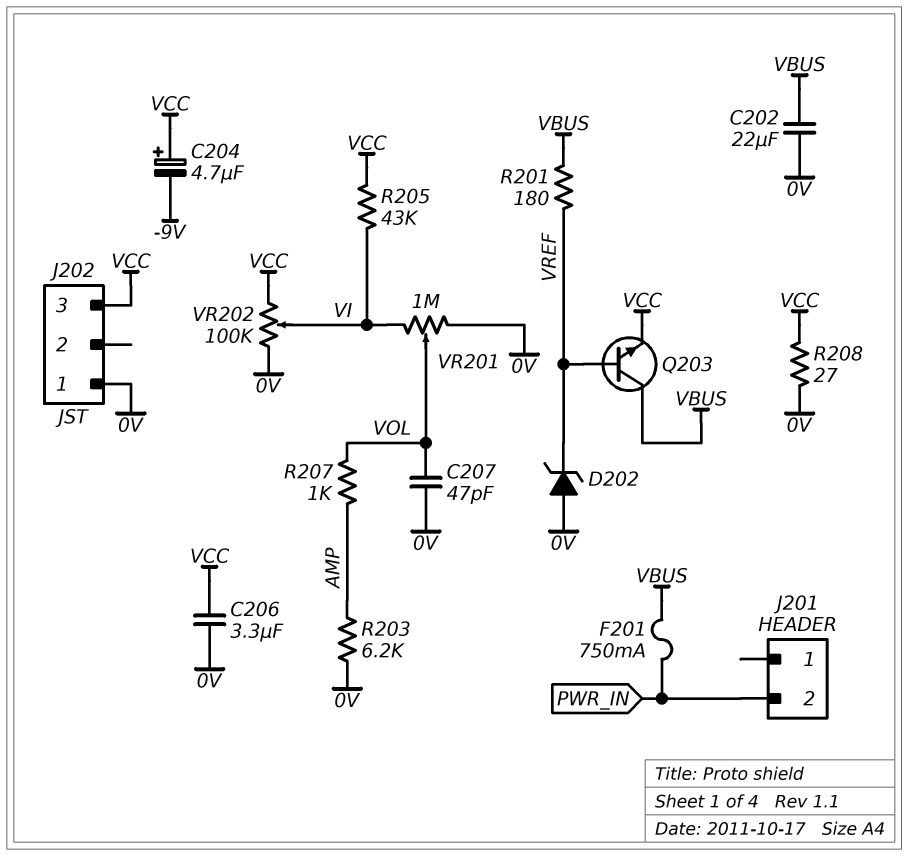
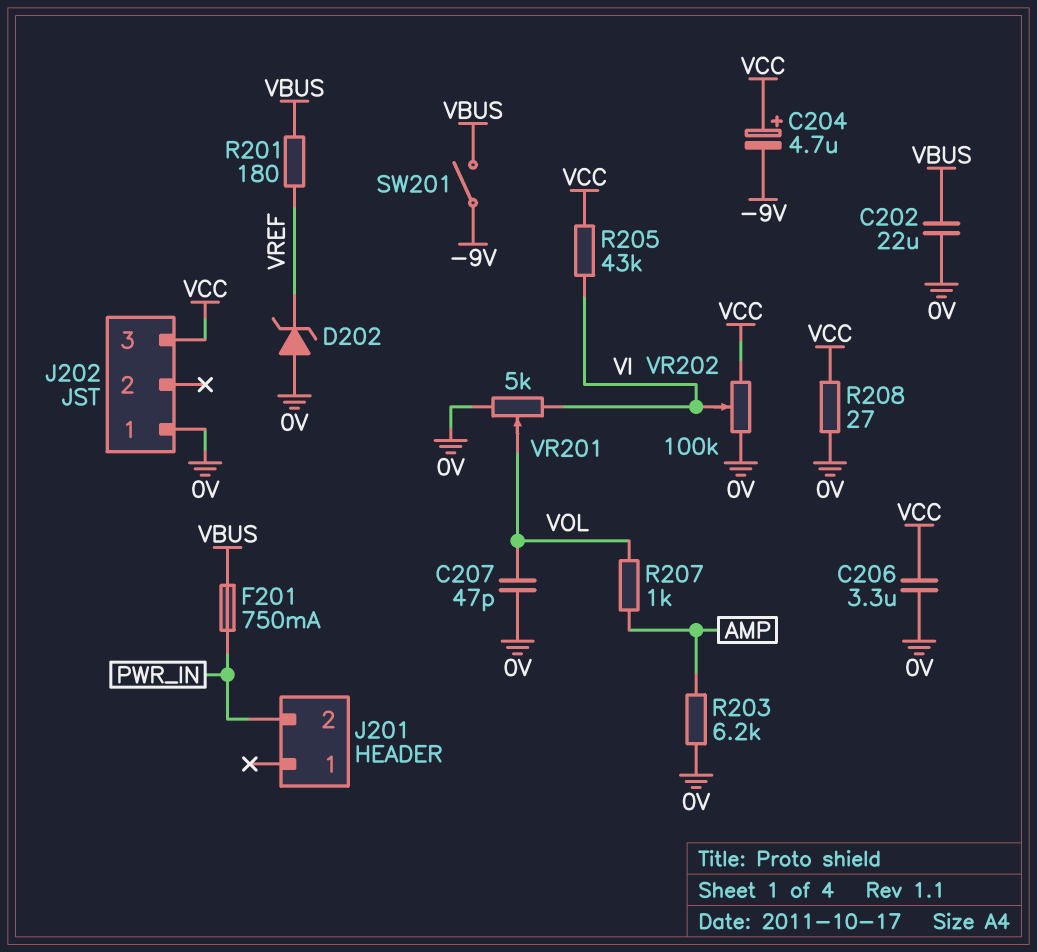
Q203: NPN (B VREF, C VBUS, E VCC) -> none
SW201: none -> switch (-9V, VBUS)
VR201: 1M (0V, VI, wiper VOL) -> 5k (0V, VI, wiper VOL)

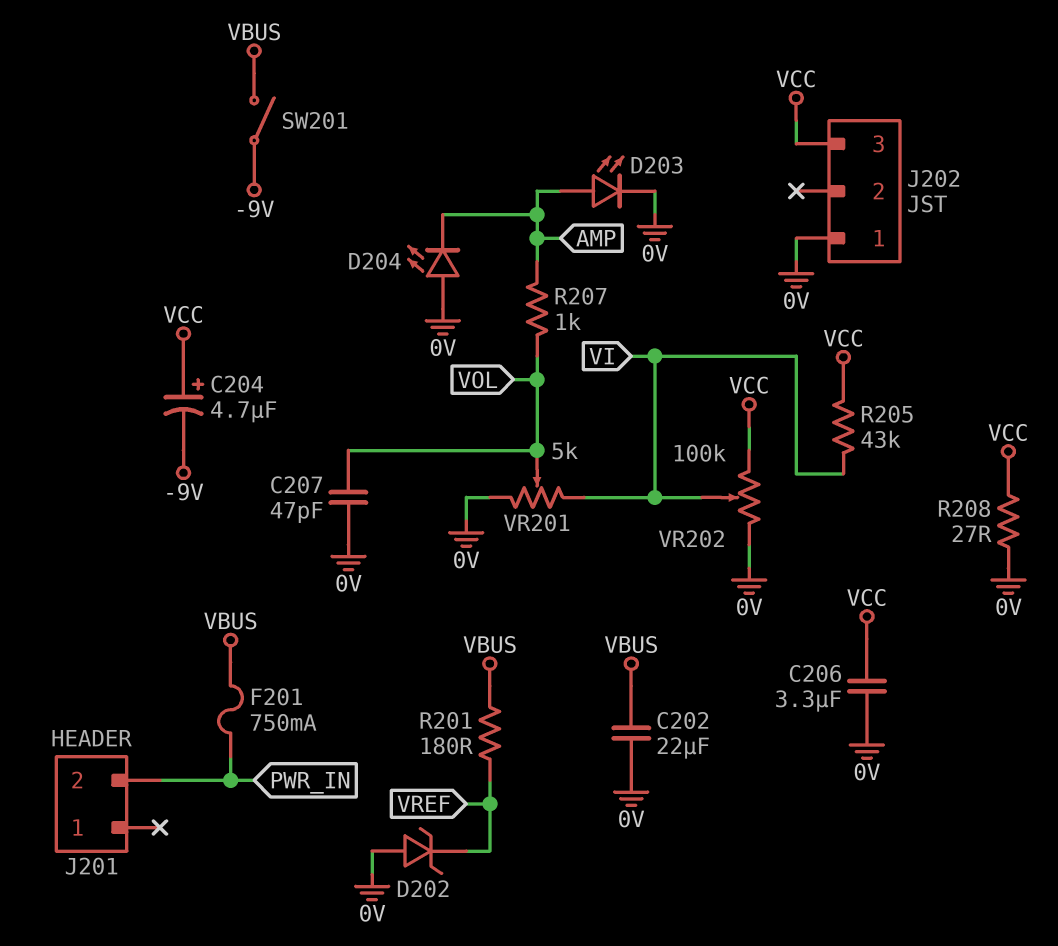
D203: none -> LED (A AMP, K 0V)
D204: none -> LED (A 0V, K AMP)
R203: 6.2k (0V, AMP) -> none

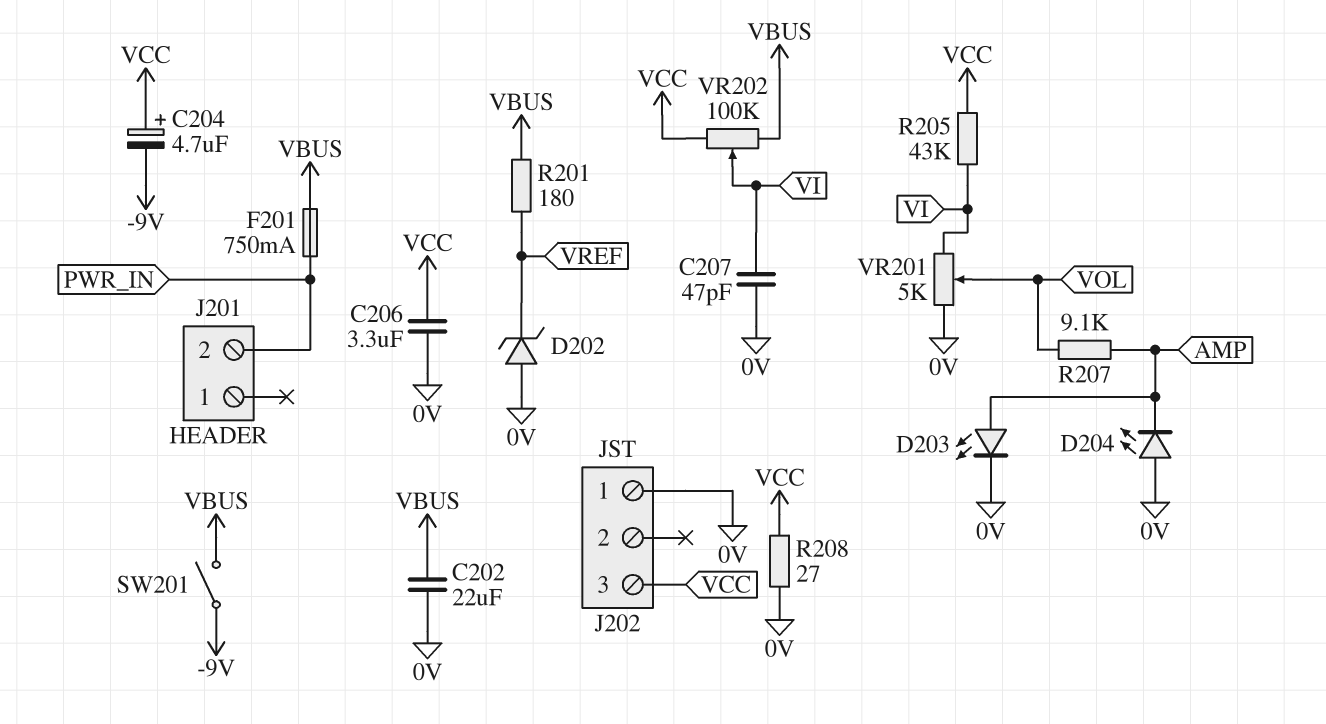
C207: 47pF (0V, VOL) -> 47pF (0V, VI)
R207: 1k (AMP, VOL) -> 9.1k (AMP, VOL)
VR202: 100k (0V, VCC, wiper VI) -> 100k (VBUS, VCC, wiper VI)

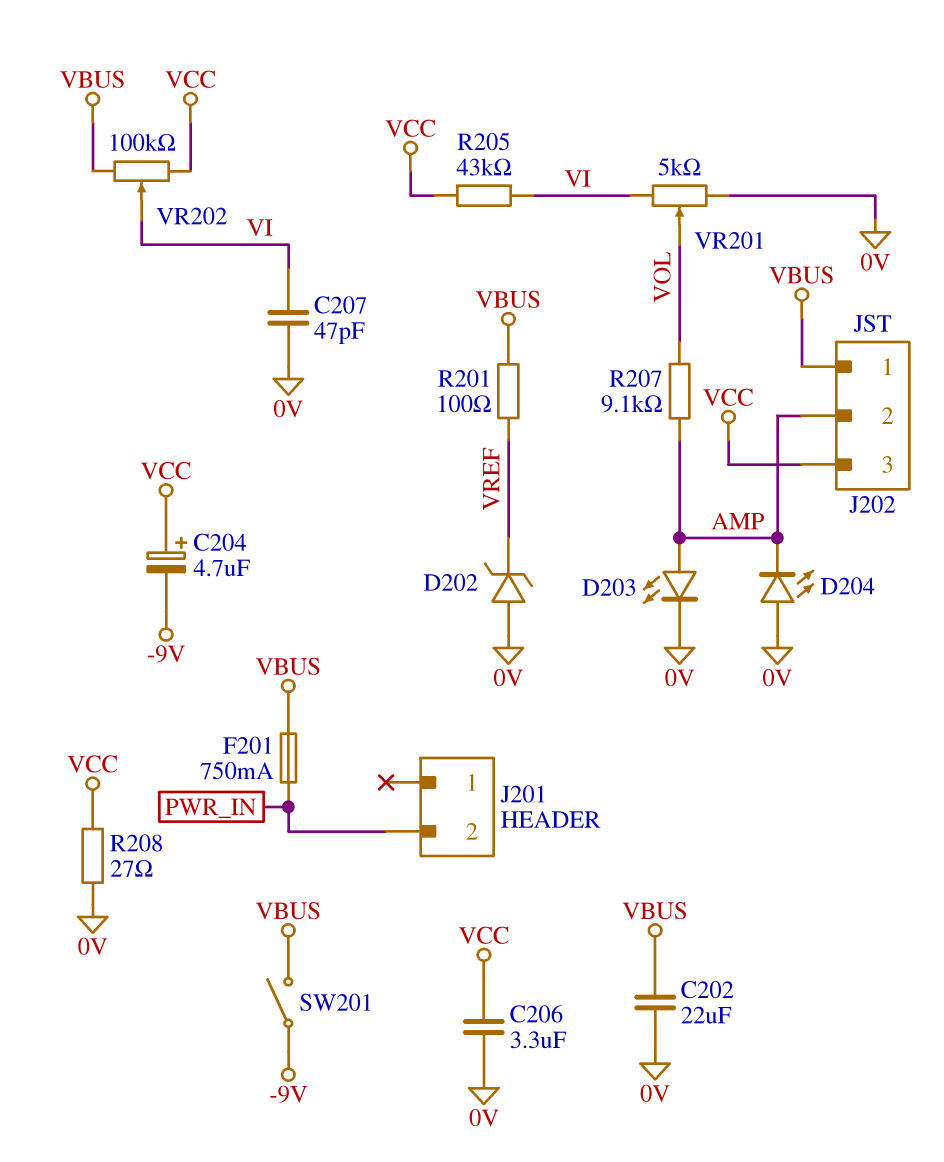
J202 pin 1: 0V -> VBUS
J202 pin 2: none -> AMP
R201: 180 (VBUS, VREF) -> 100 (VBUS, VREF)

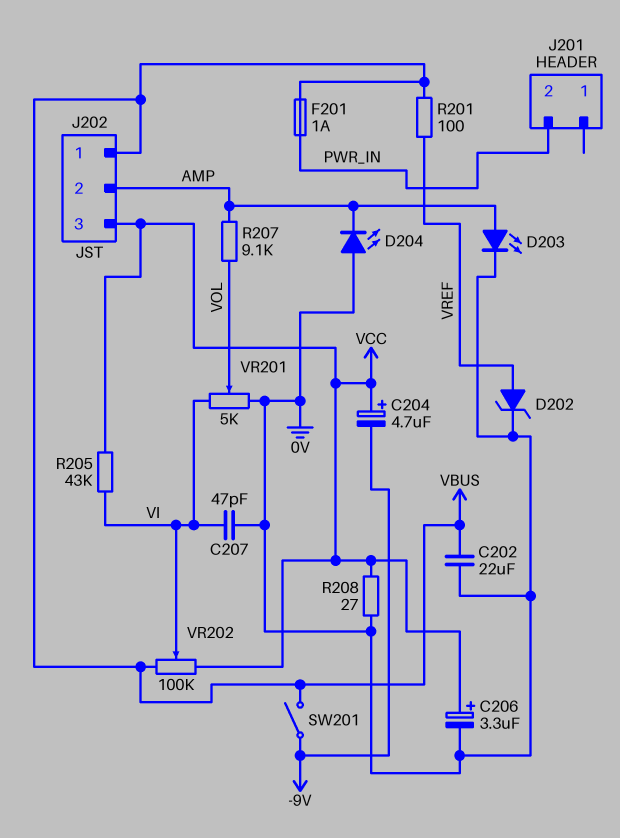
C206: 3.3uF (0V, VCC) -> 3.3uF (plus VCC, minus 0V)
D202: zener (A 0V, K VREF) -> zener (A VREF, K 0V)
F201: 750mA (PWR_IN, VBUS) -> 1A (PWR_IN, VBUS)

